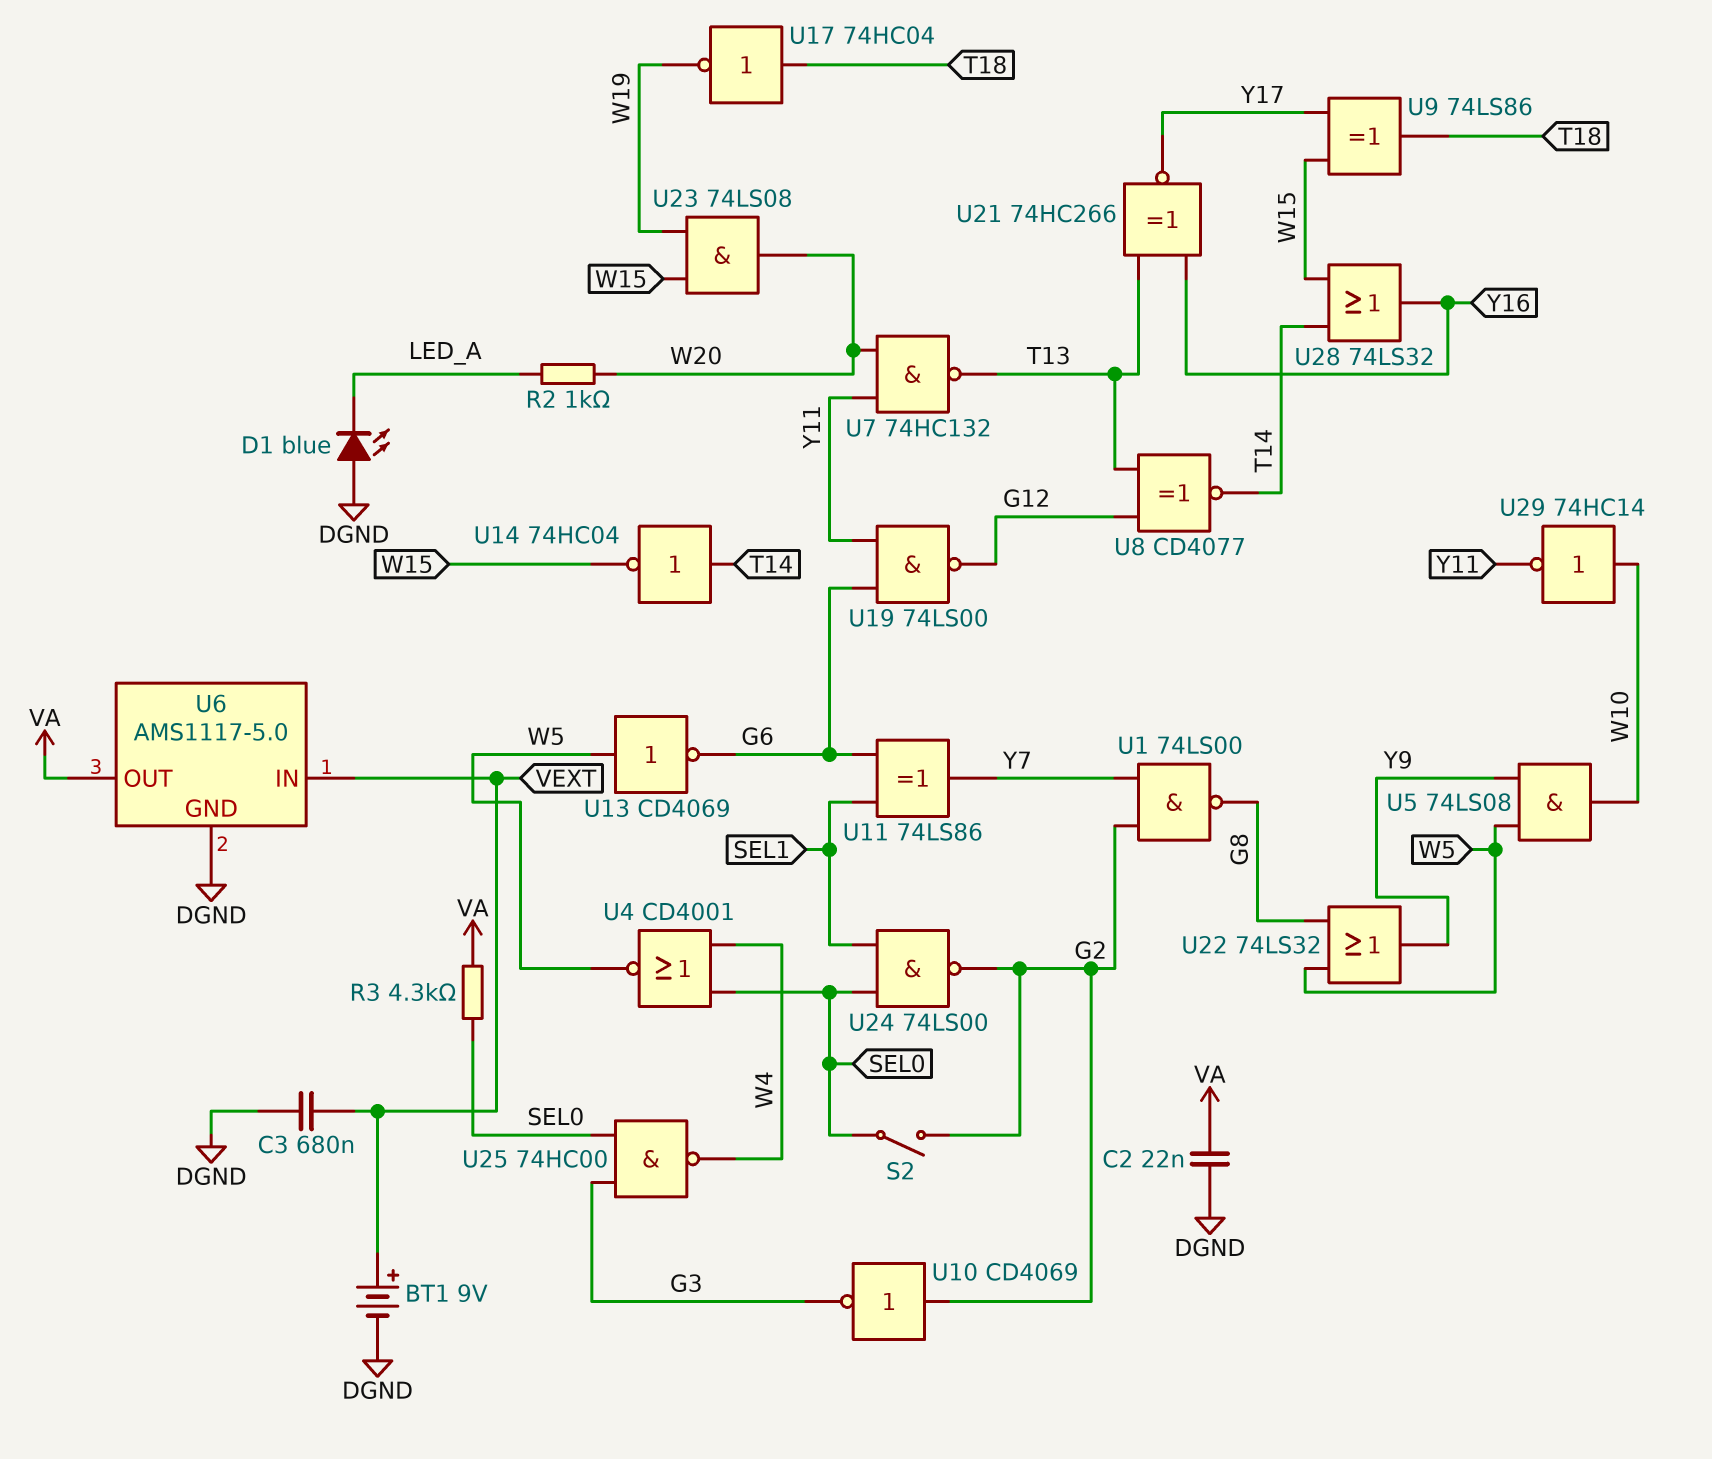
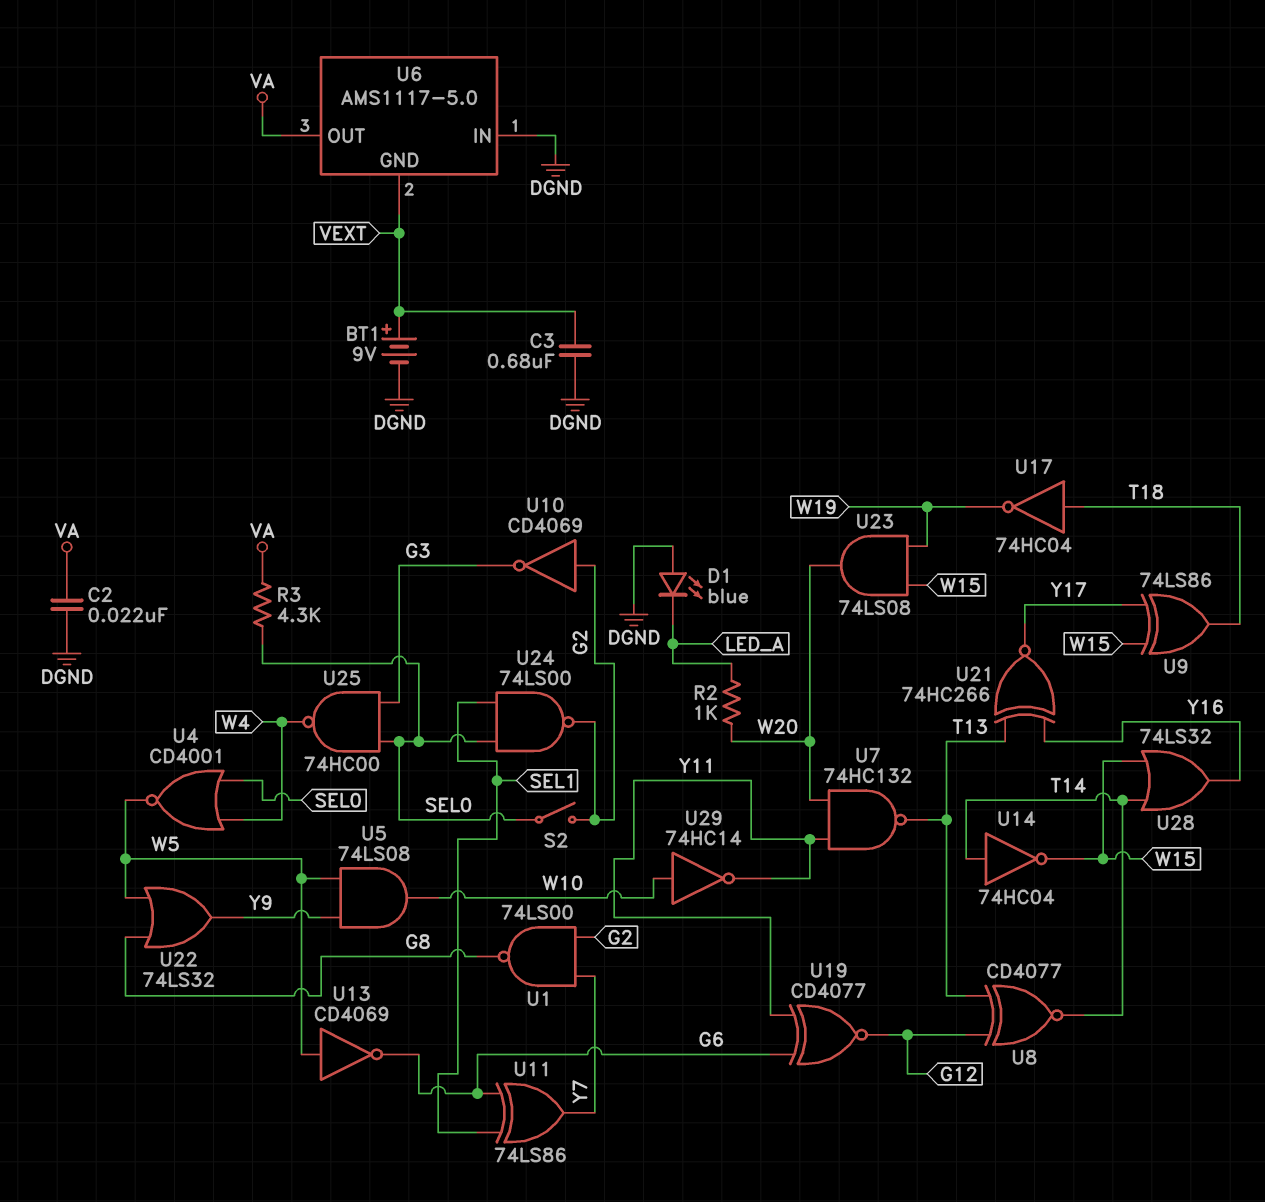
U6 pin GND: DGND -> VEXT
U6 pin IN: VEXT -> DGND
U19: NAND 74LS00 (in G6, in Y11, out G12) -> XNOR CD4077 (in G6, in Y11, out G12)

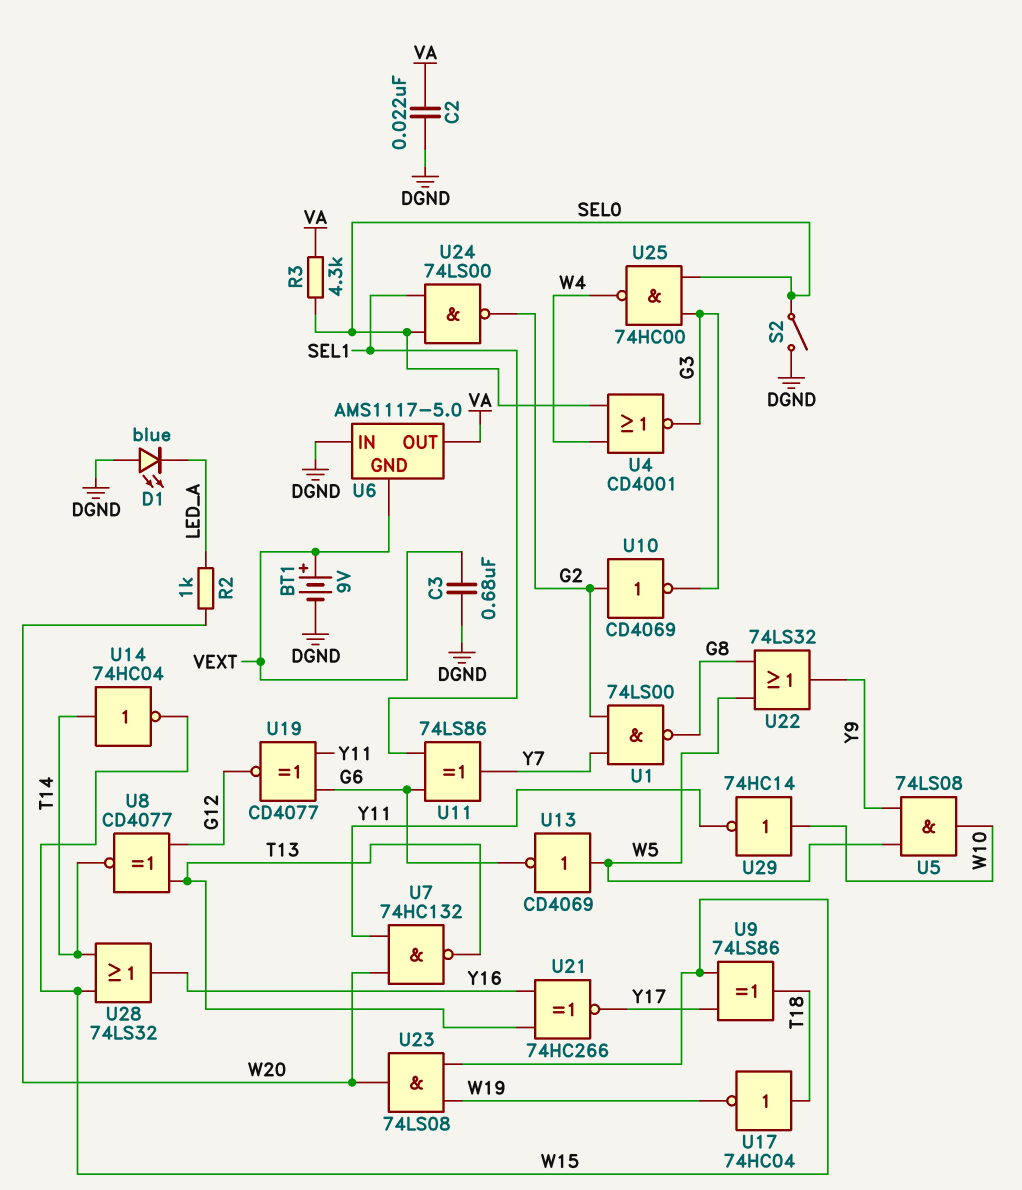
S2: switch (G2, SEL0) -> switch (DGND, SEL0)
U4: NOR CD4001 (in SEL0, in W4, out W5) -> NOR CD4001 (in SEL0, in W4, out G3)

